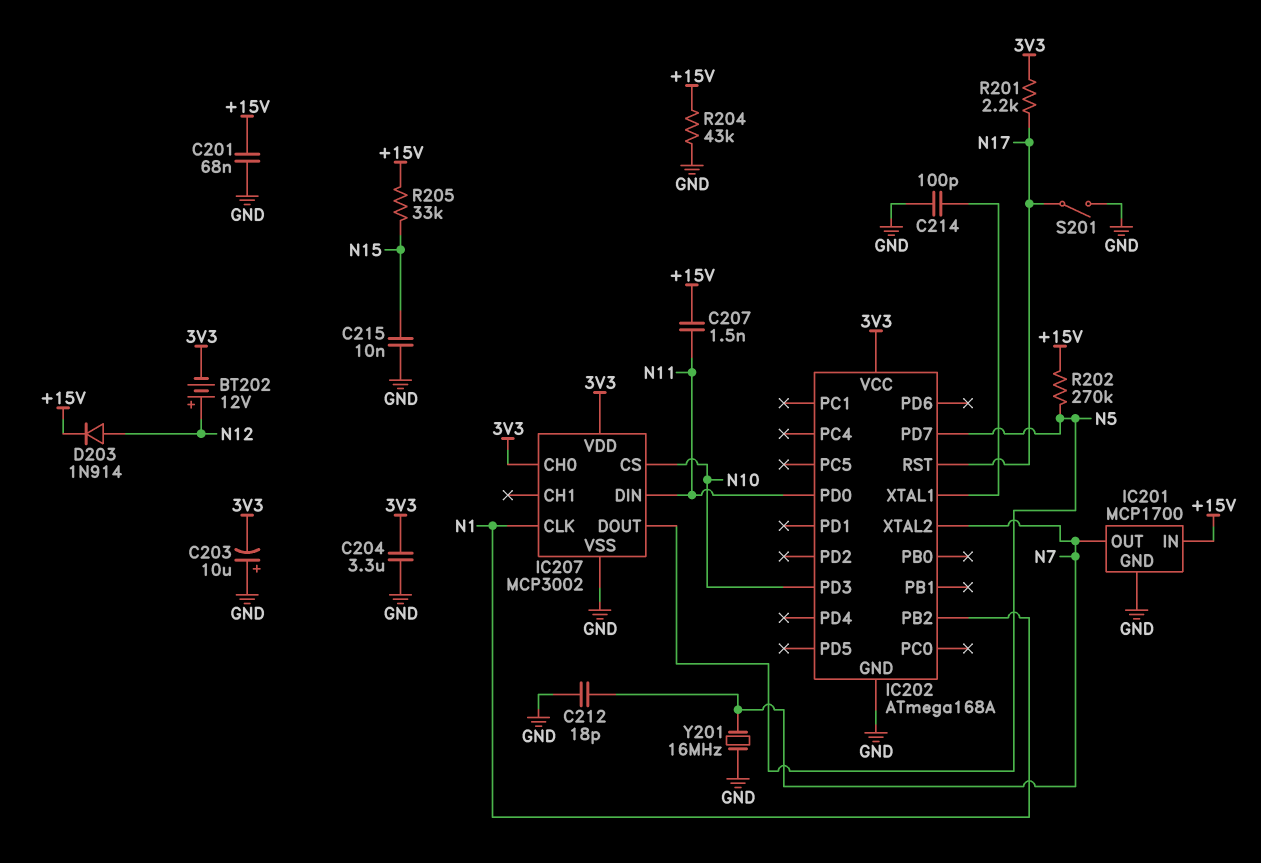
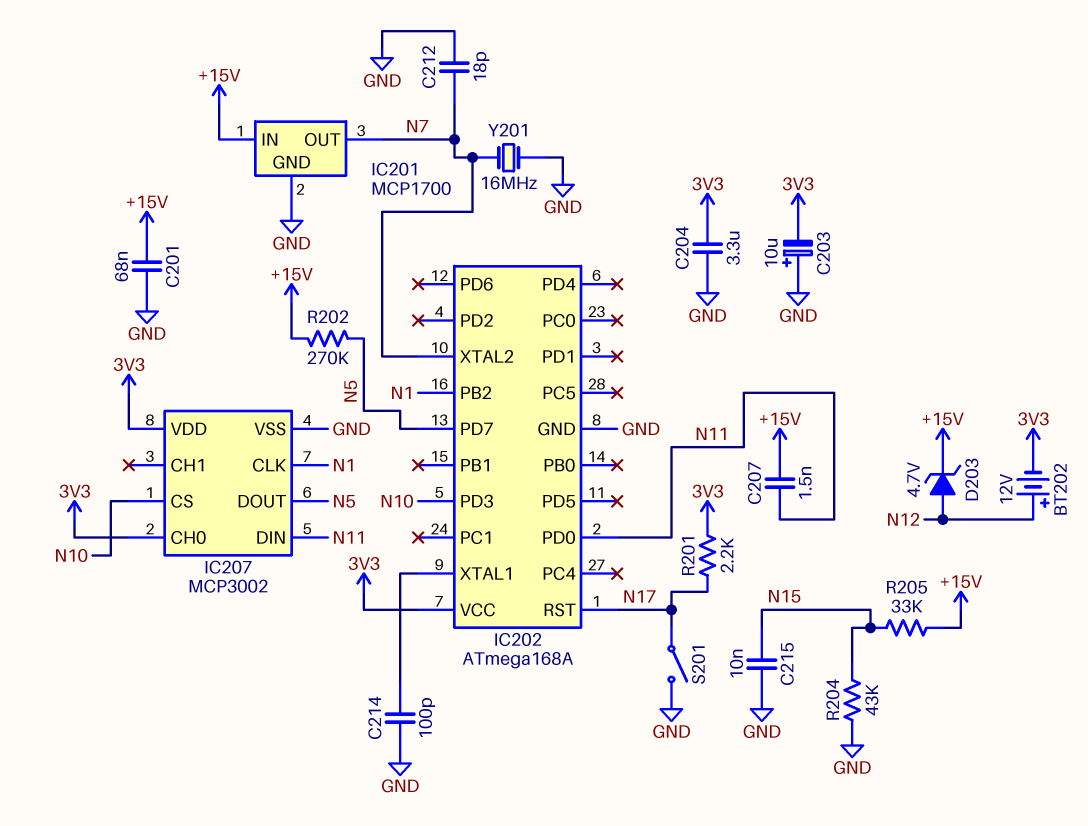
D203: diode 1N914 (A N12, K +15V) -> zener 4.7V (A N12, K +15V)
R204: 43k (+15V, GND) -> 43k (GND, N15)

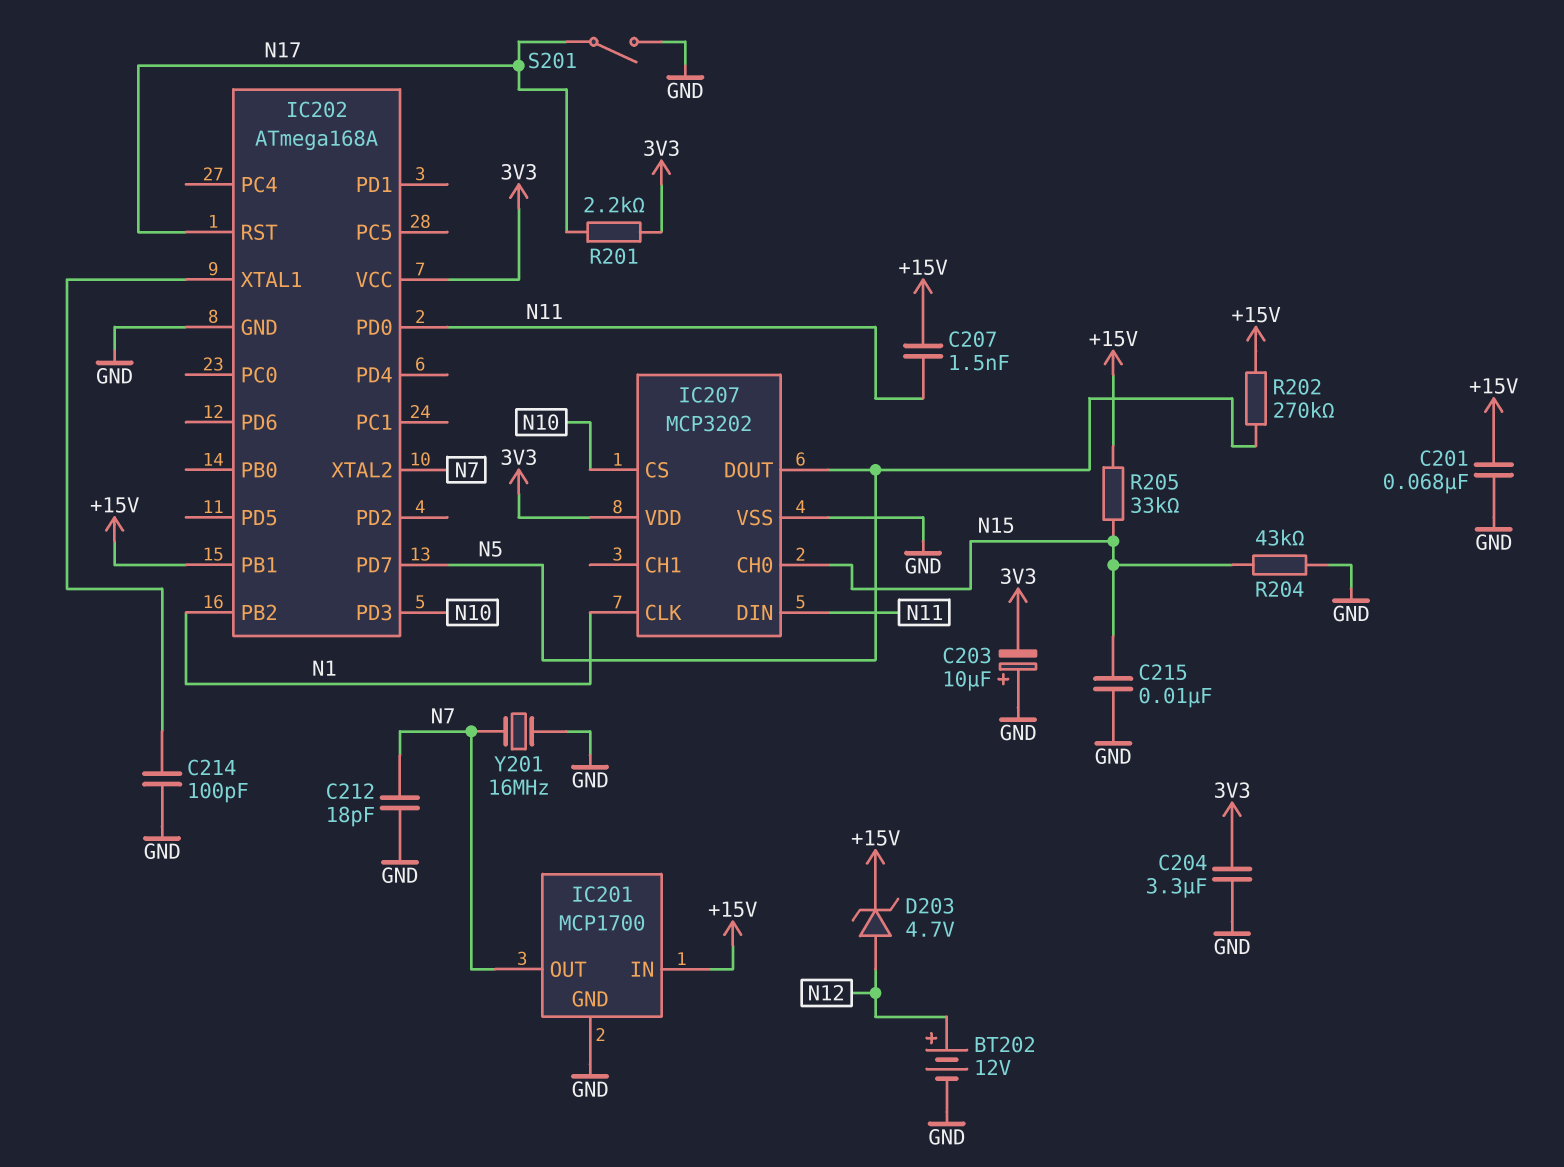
BT202: 12V (plus N12, minus 3V3) -> 12V (plus N12, minus GND)
IC202 pin PB1: none -> +15V
IC207: MCP3002 -> MCP3202
IC207 pin CH0: 3V3 -> N15

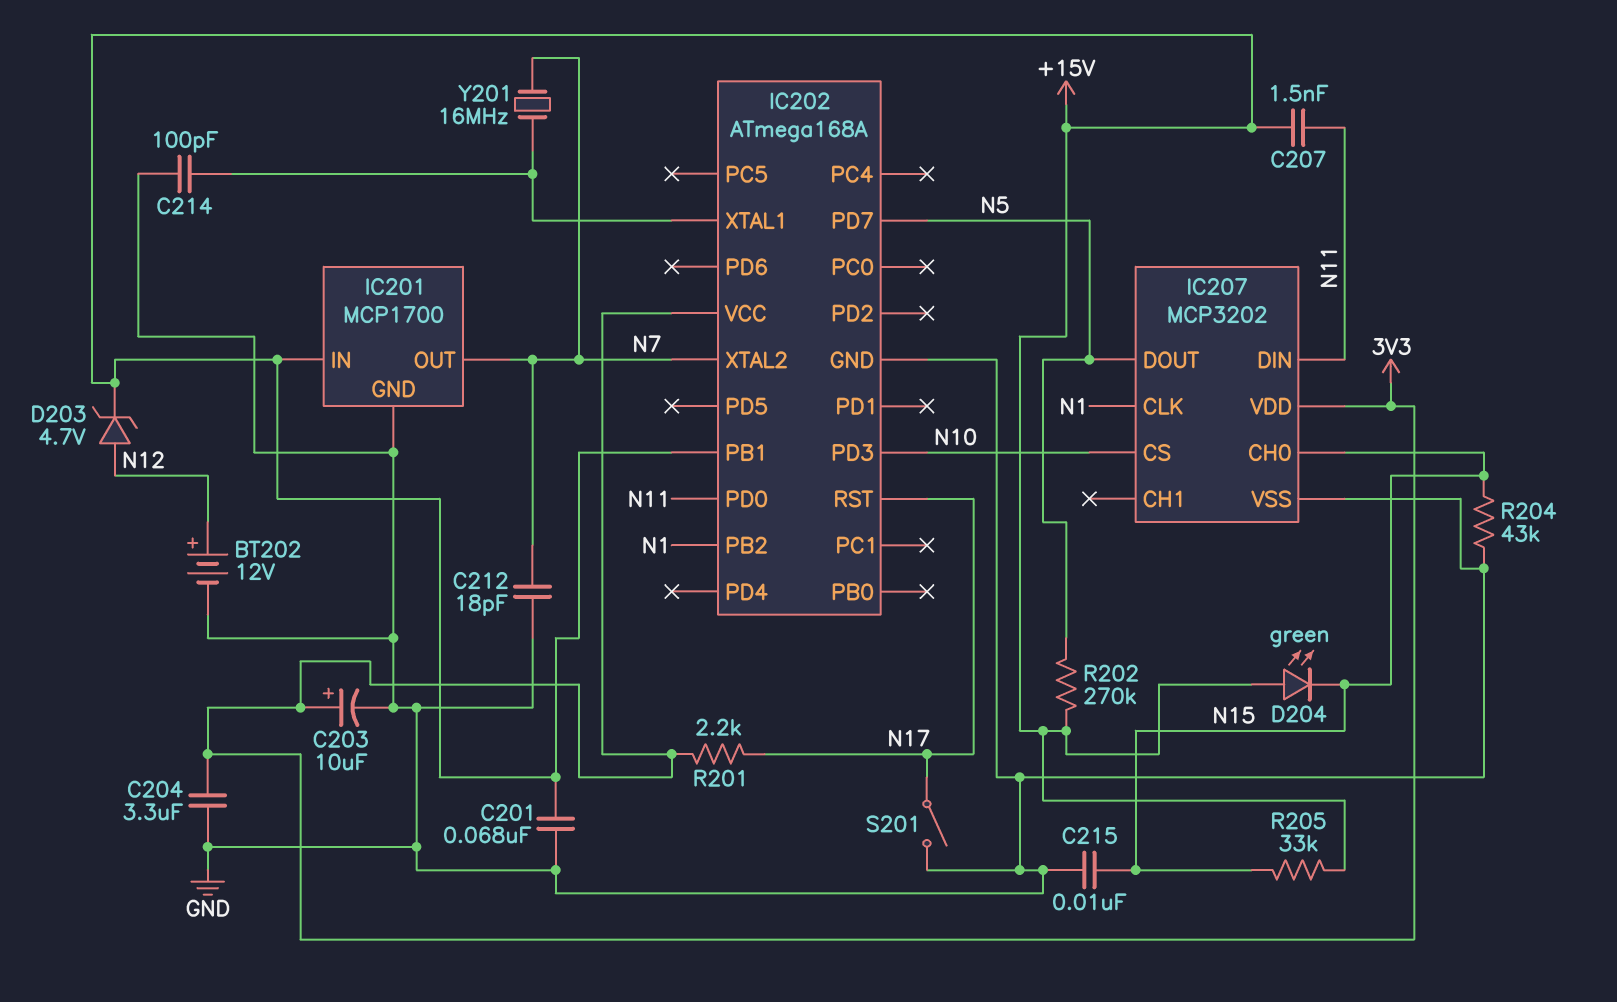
C203: 10uF (plus GND, minus 3V3) -> 10uF (plus 3V3, minus GND)
D204: none -> LED green (A +15V, K N15)
Y201: 16MHz (GND, N7) -> 16MHz (IC202/XTAL1, N7)

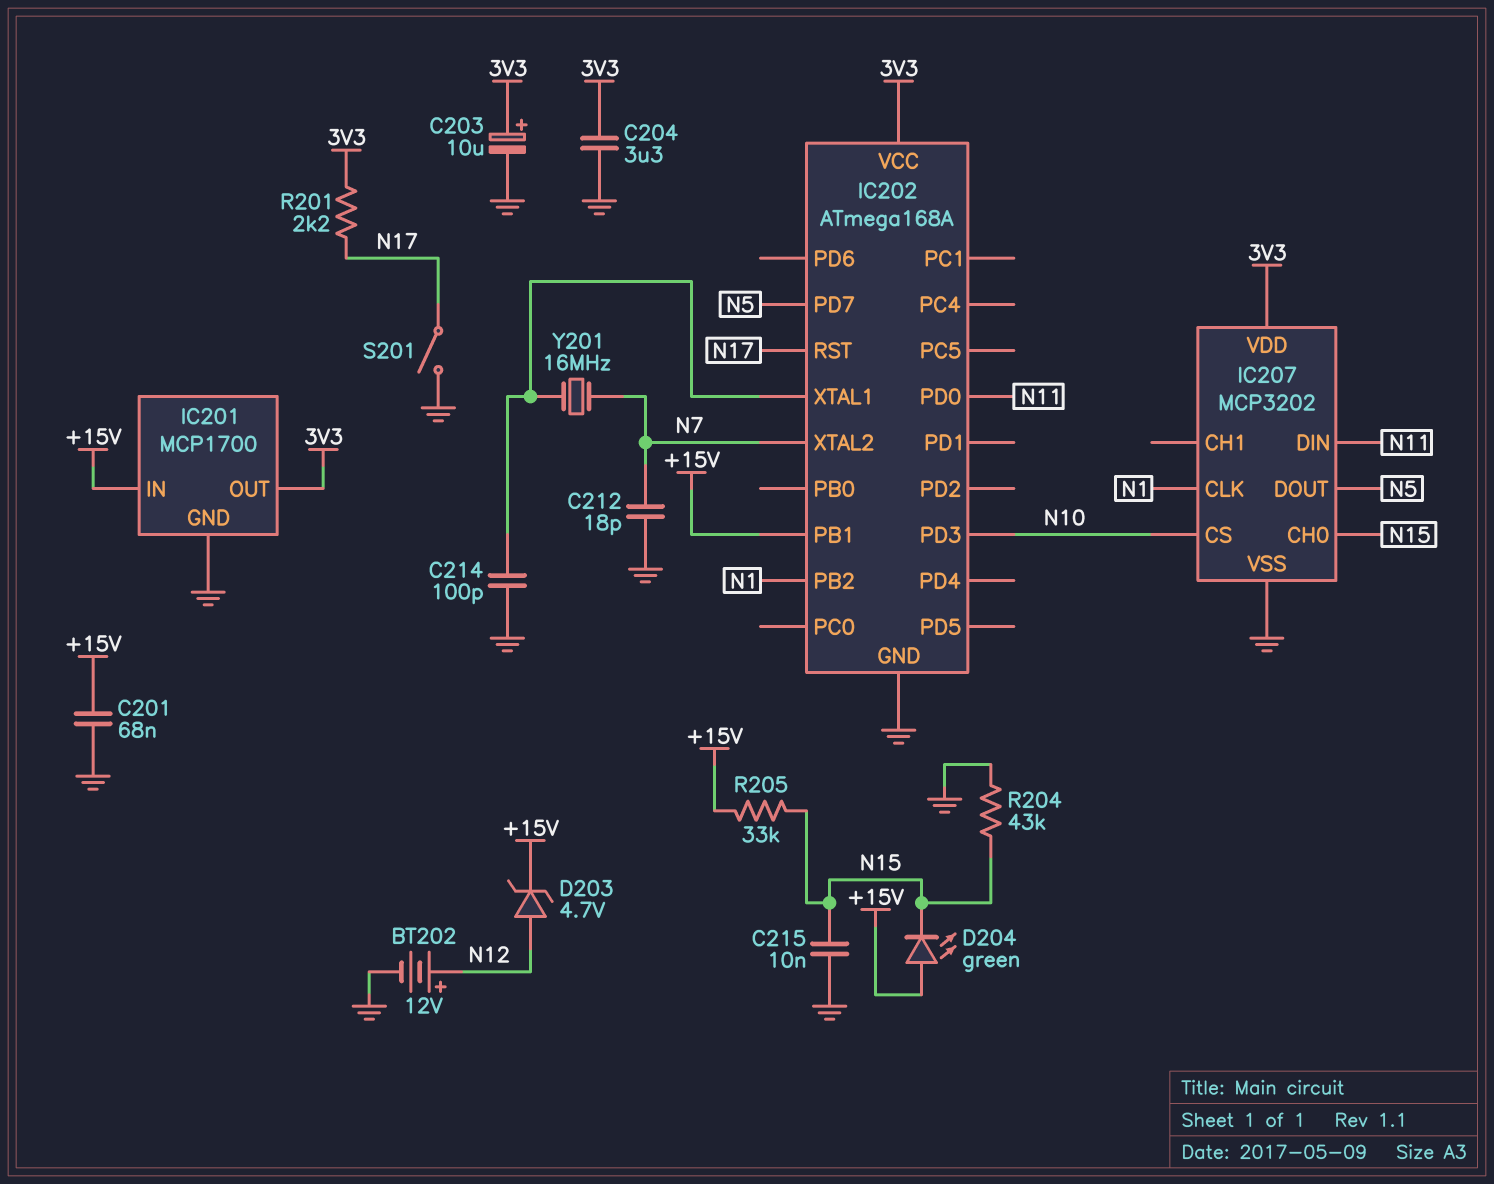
C207: 1.5nF (+15V, N11) -> none
IC201 pin OUT: N7 -> 3V3
R202: 270k (+15V, N5) -> none

